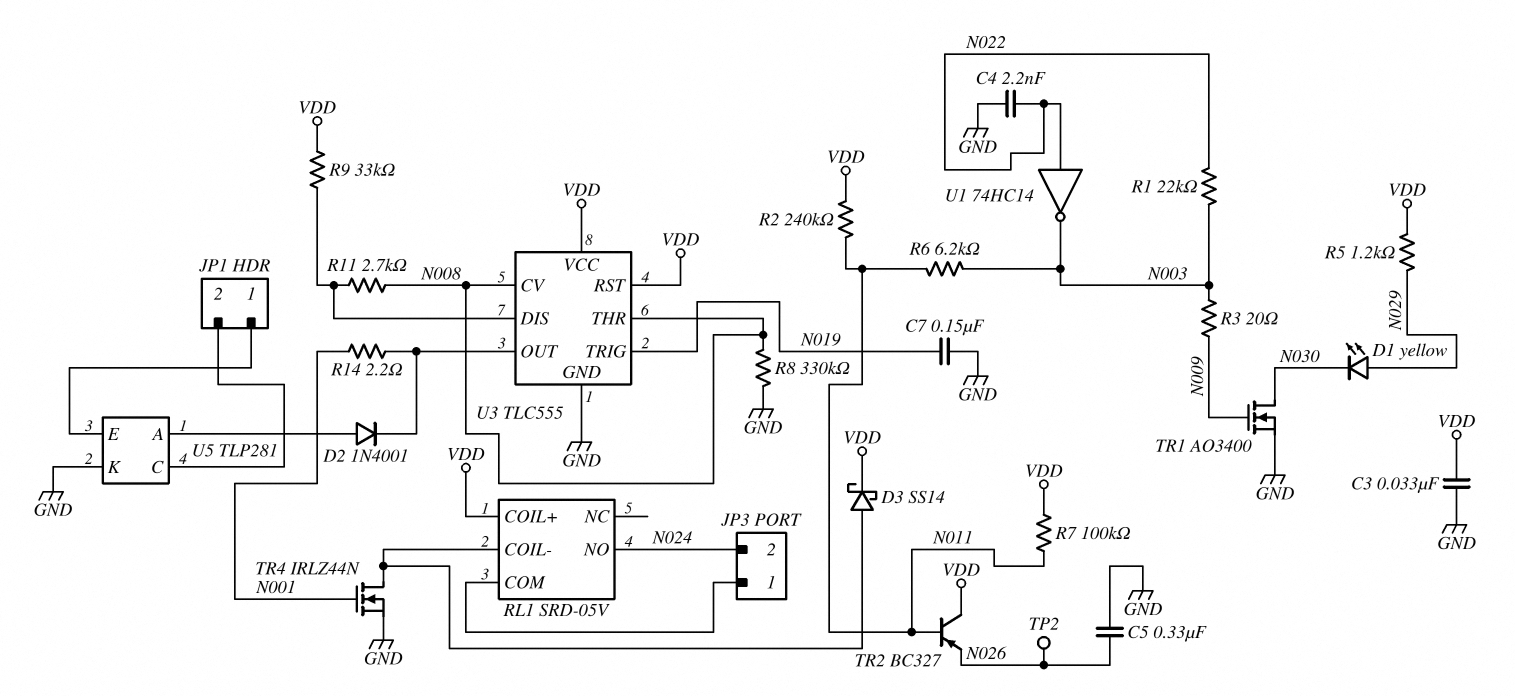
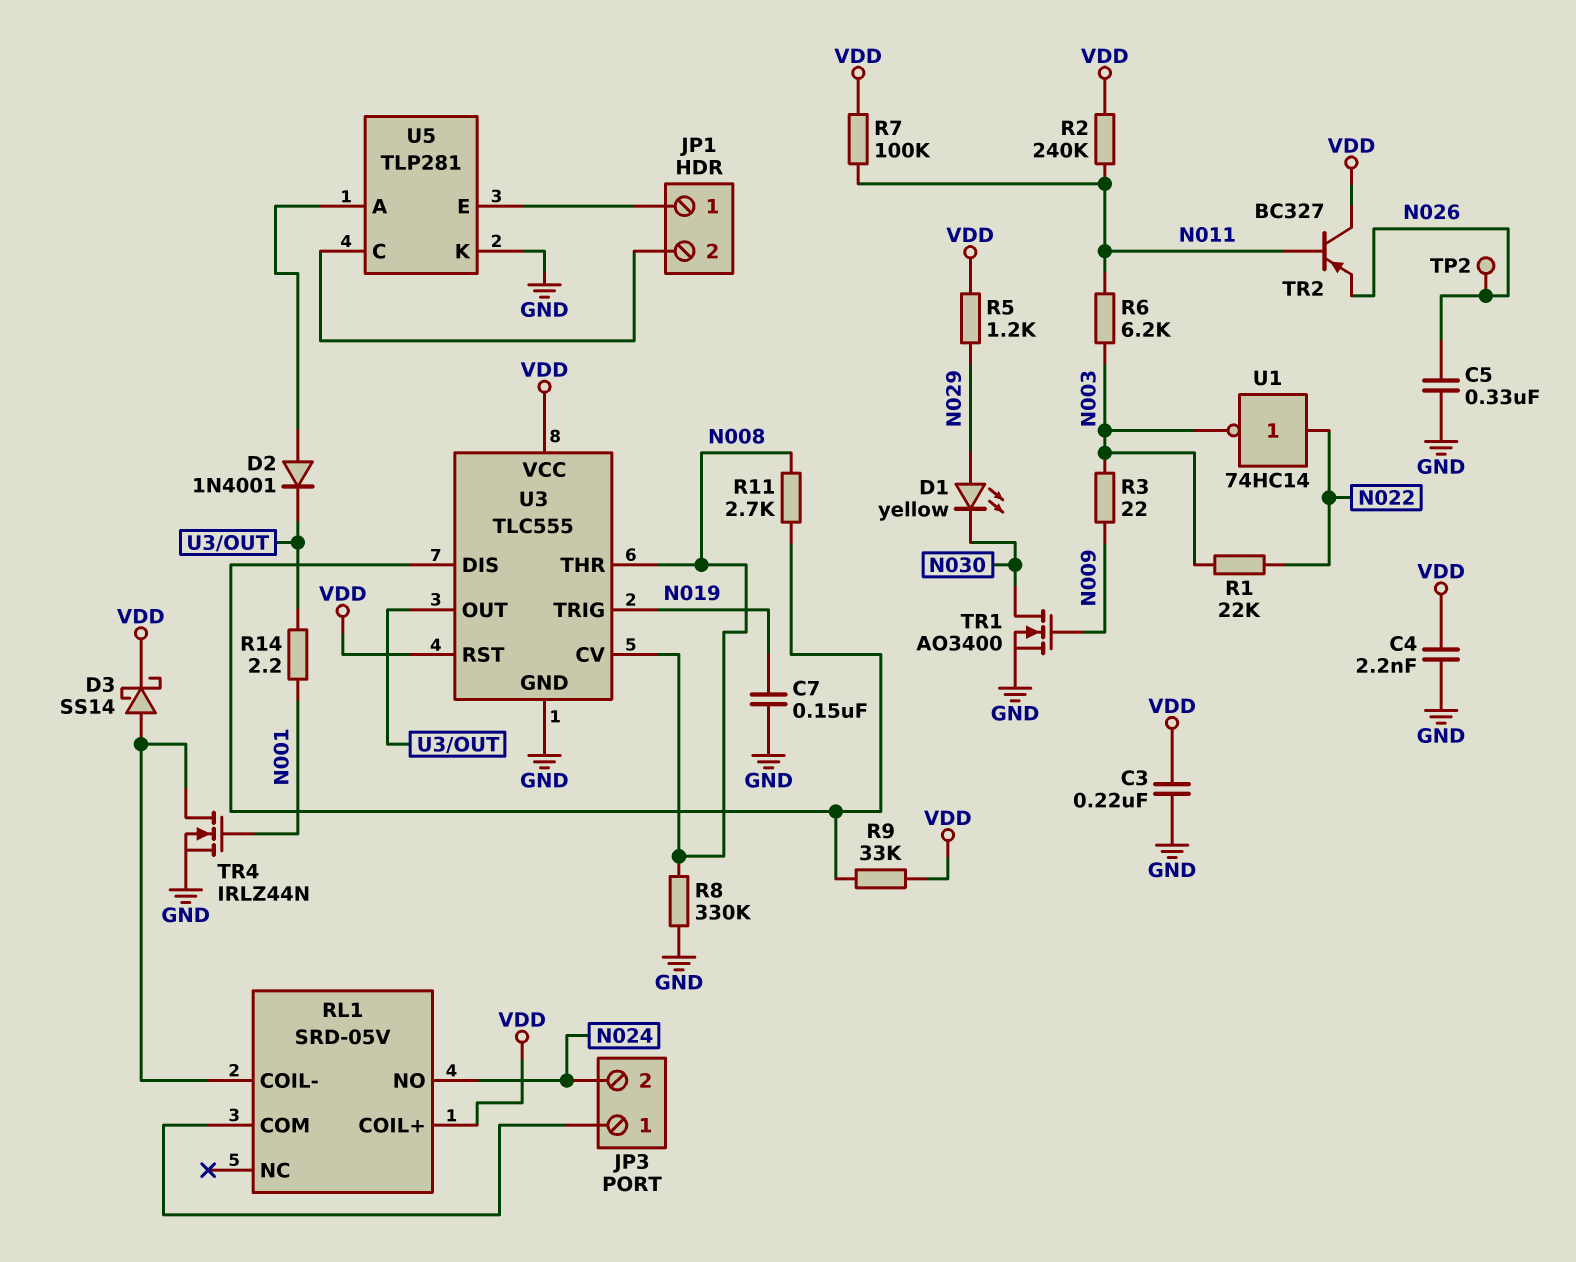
C3: 33nF (GND, VDD) -> 220nF (GND, VDD)
C4: 2.2nF (GND, N022) -> 2.2nF (GND, VDD)
R3: 20 (N003, N009) -> 22 (N003, N009)

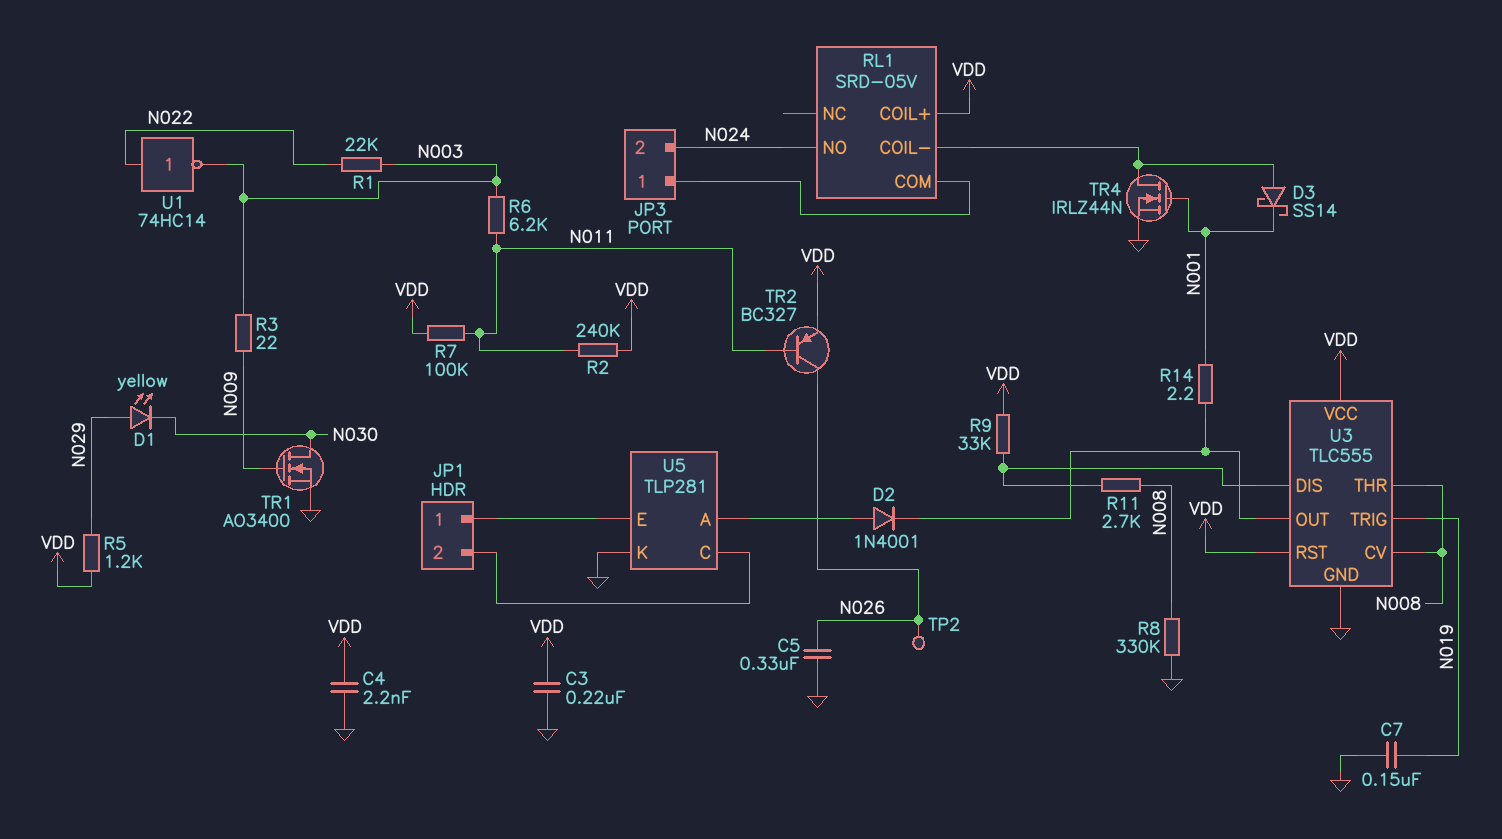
D3: schottky SS14 (A RL1/COIL-, K VDD) -> schottky SS14 (A RL1/COIL-, K N001)
TR2: PNP BC327 (B N011, C VDD, E N026) -> PNP BC327 (B N011, C N026, E VDD)

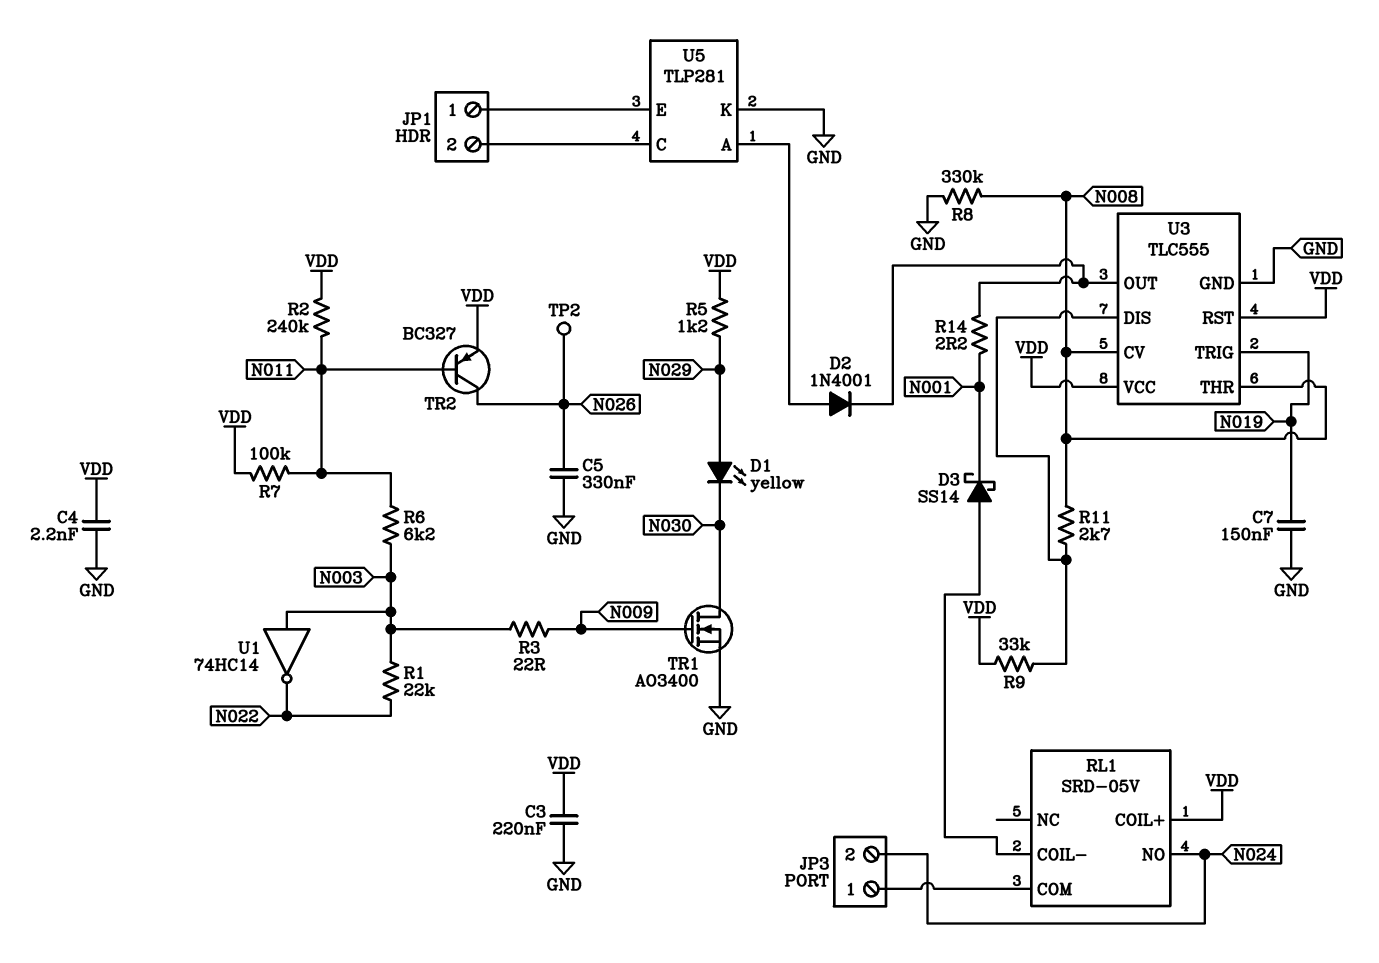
TR4: NMOS IRLZ44N (G N001, D RL1/COIL-, S GND) -> none
U1: NOT 74HC14 (in N022, out N003) -> NOT 74HC14 (in N003, out N022)

